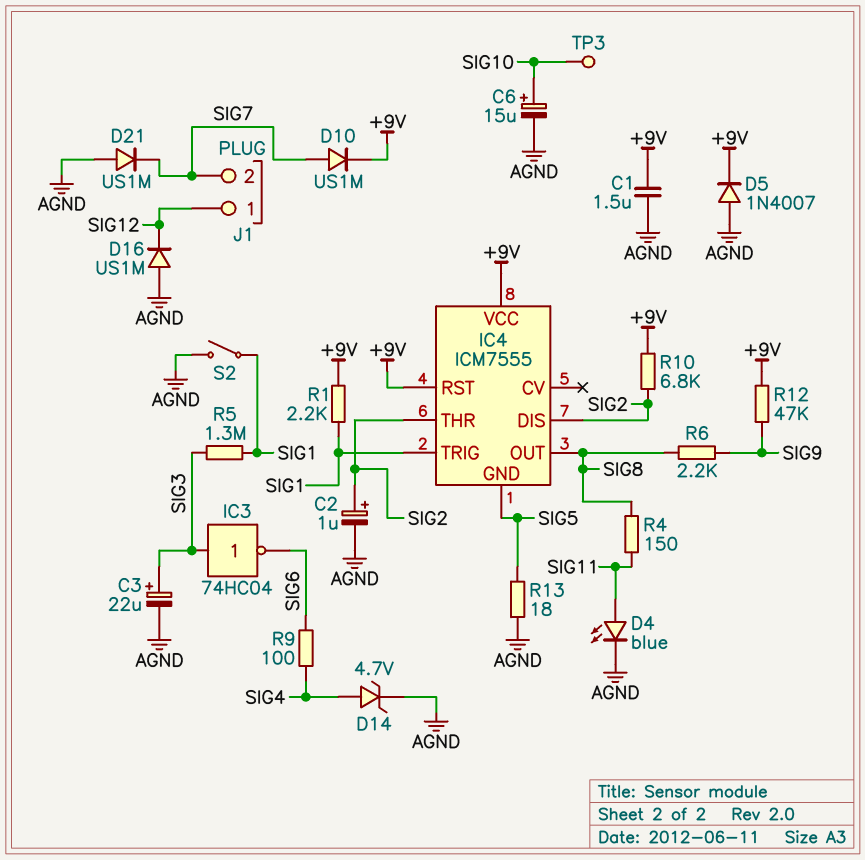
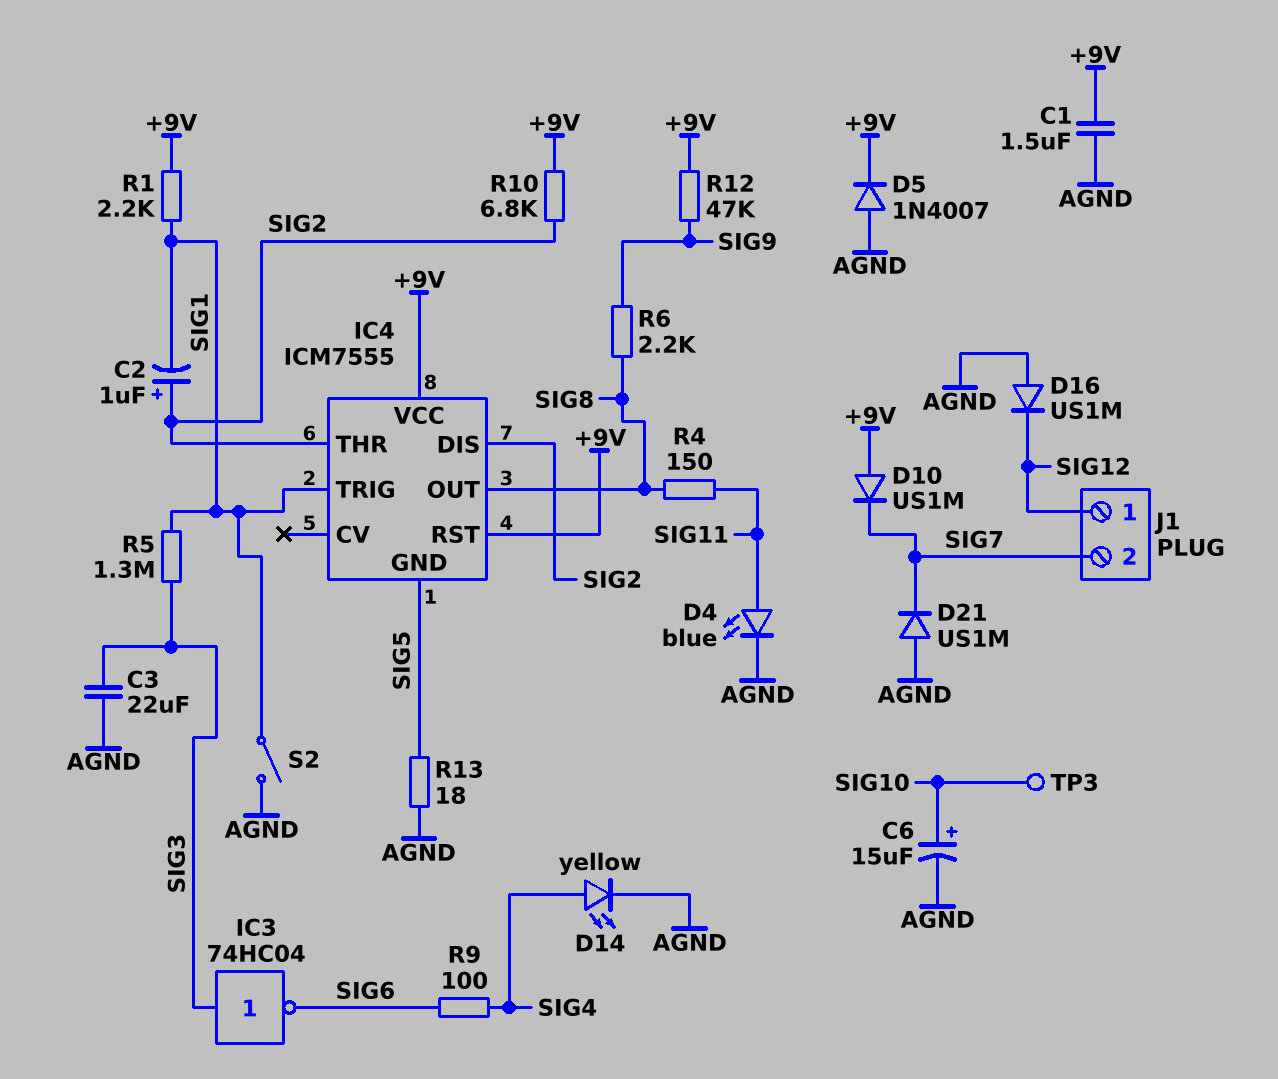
C2: 1uF (plus SIG2, minus AGND) -> 1uF (plus SIG2, minus SIG1)
C3: 22uF (plus SIG3, minus AGND) -> 22uF (AGND, SIG3)
D10: diode US1M (A SIG7, K +9V) -> diode US1M (A +9V, K SIG7)
D14: zener 4.7V (A SIG4, K AGND) -> LED yellow (A SIG4, K AGND)

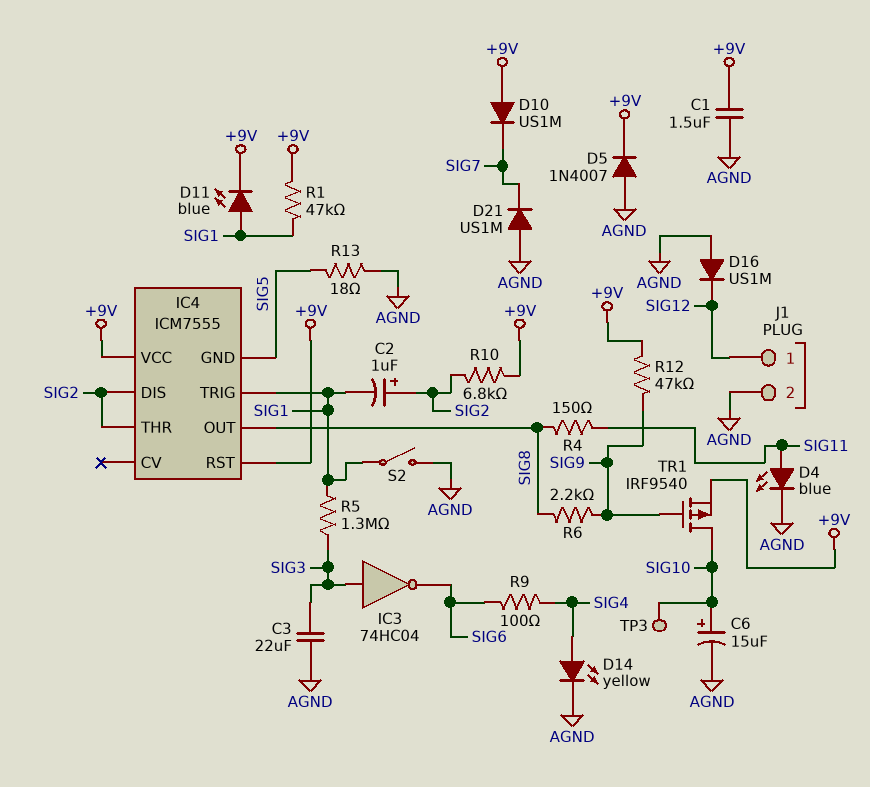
D11: none -> LED blue (A SIG1, K +9V)
J1 pin 2: SIG7 -> AGND
R1: 2.2k (+9V, SIG1) -> 47k (+9V, SIG1)
TR1: none -> PMOS IRF9540 (G SIG9, D SIG10, S +9V)

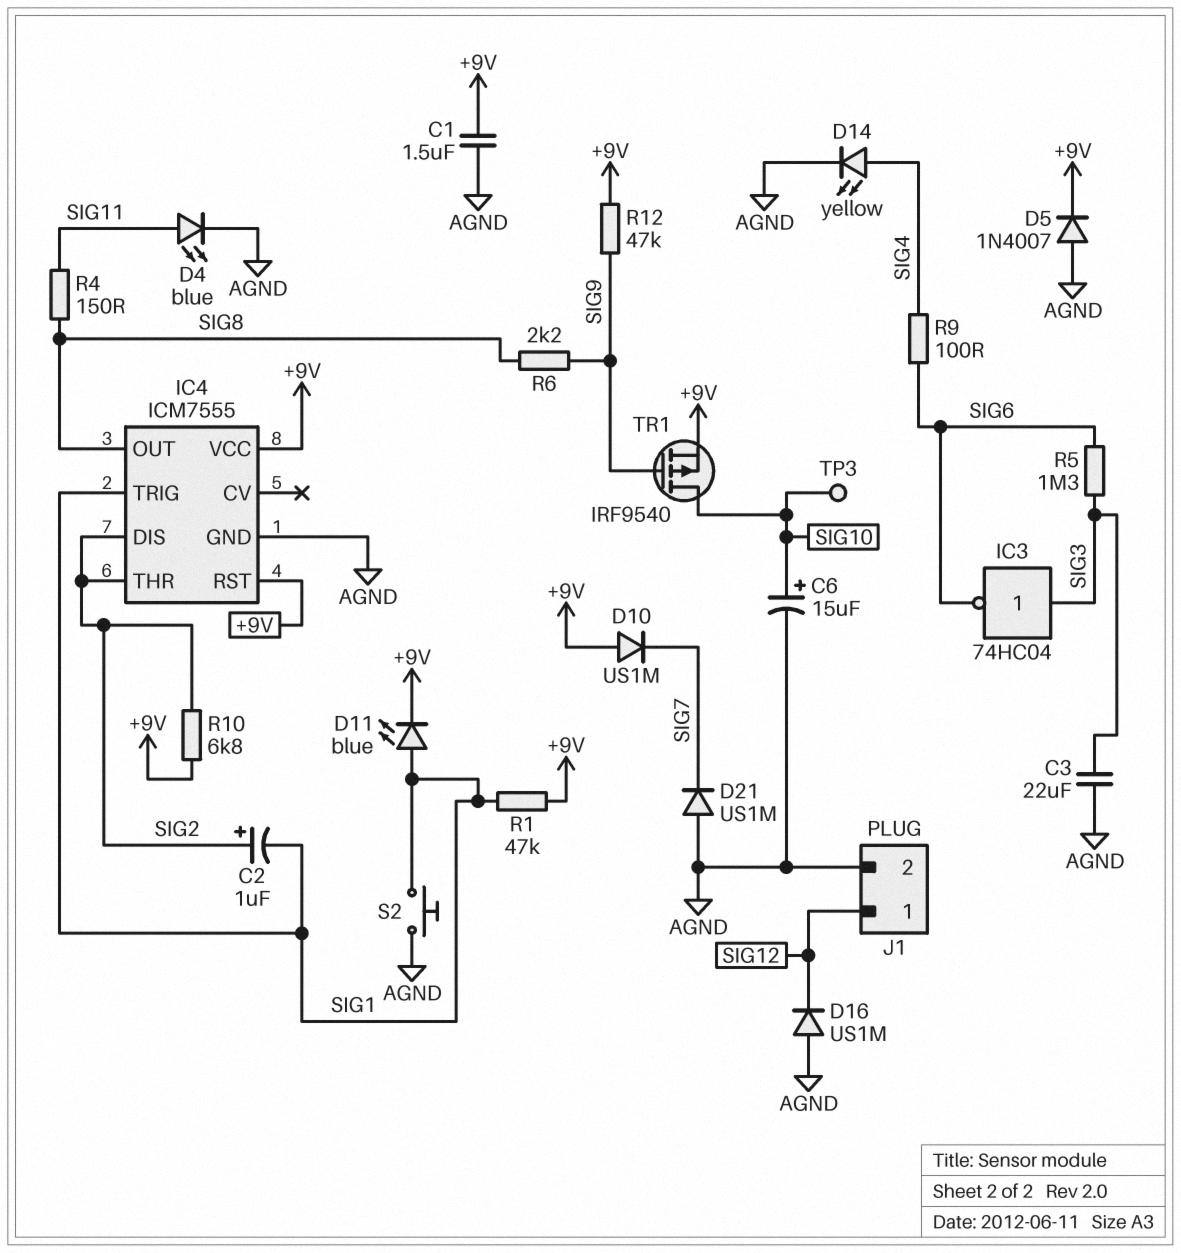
IC4 pin GND: SIG5 -> AGND
R5: 1.3M (SIG1, SIG3) -> 1.3M (SIG3, SIG6)
R13: 18 (AGND, SIG5) -> none
S2: switch (AGND, SIG1) -> button (AGND, SIG1)

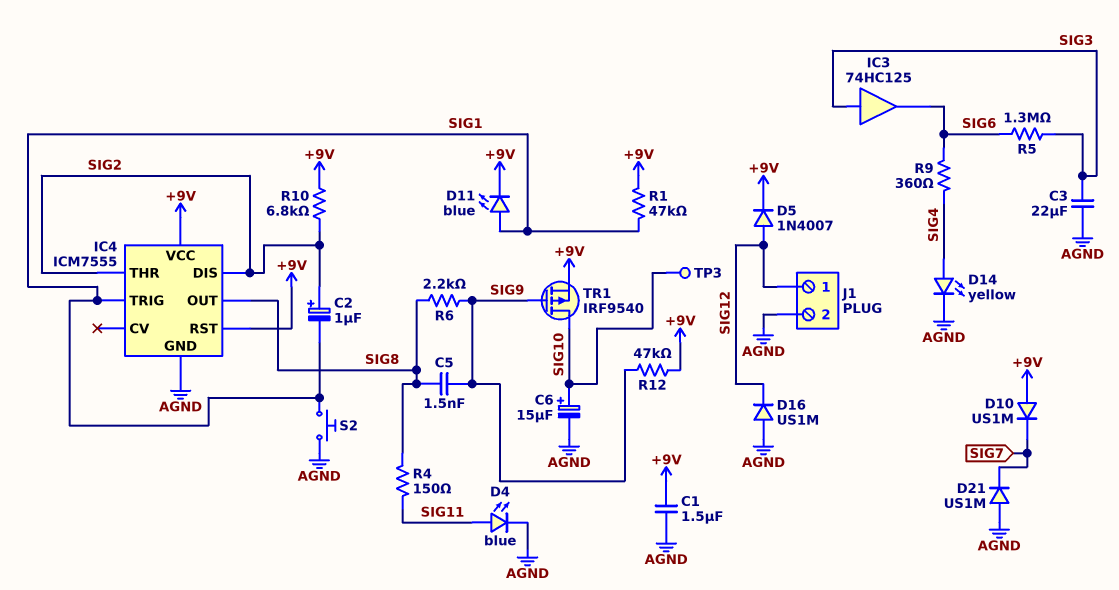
C5: none -> 1.5nF (SIG8, SIG9)
D5: diode 1N4007 (A AGND, K +9V) -> diode 1N4007 (A SIG12, K +9V)
IC3: NOT 74HC04 (in SIG3, out SIG6) -> buffer 74HC125 (in SIG3, out SIG6)
R9: 100 (SIG4, SIG6) -> 360 (SIG4, SIG6)

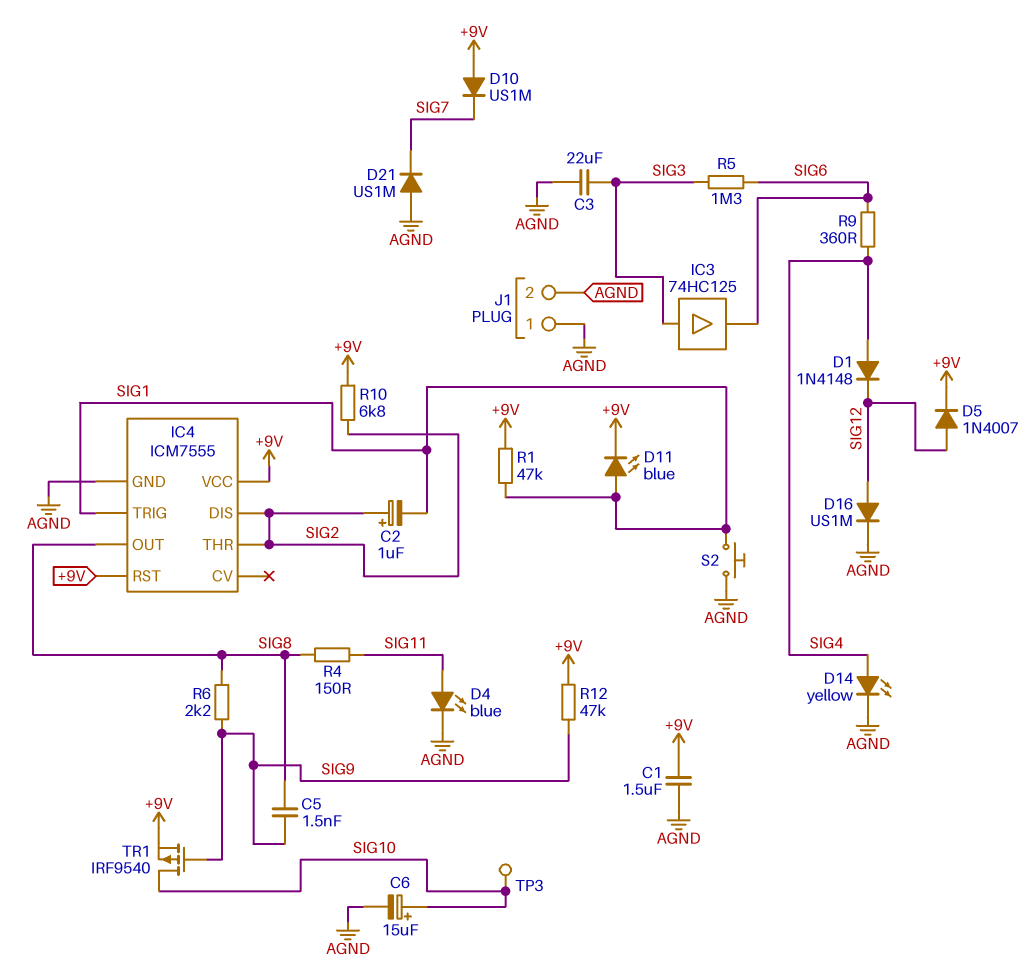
D1: none -> diode 1N4148 (A SIG4, K SIG12)
D16: diode US1M (A AGND, K SIG12) -> diode US1M (A SIG12, K AGND)
J1 pin 1: SIG12 -> AGND

